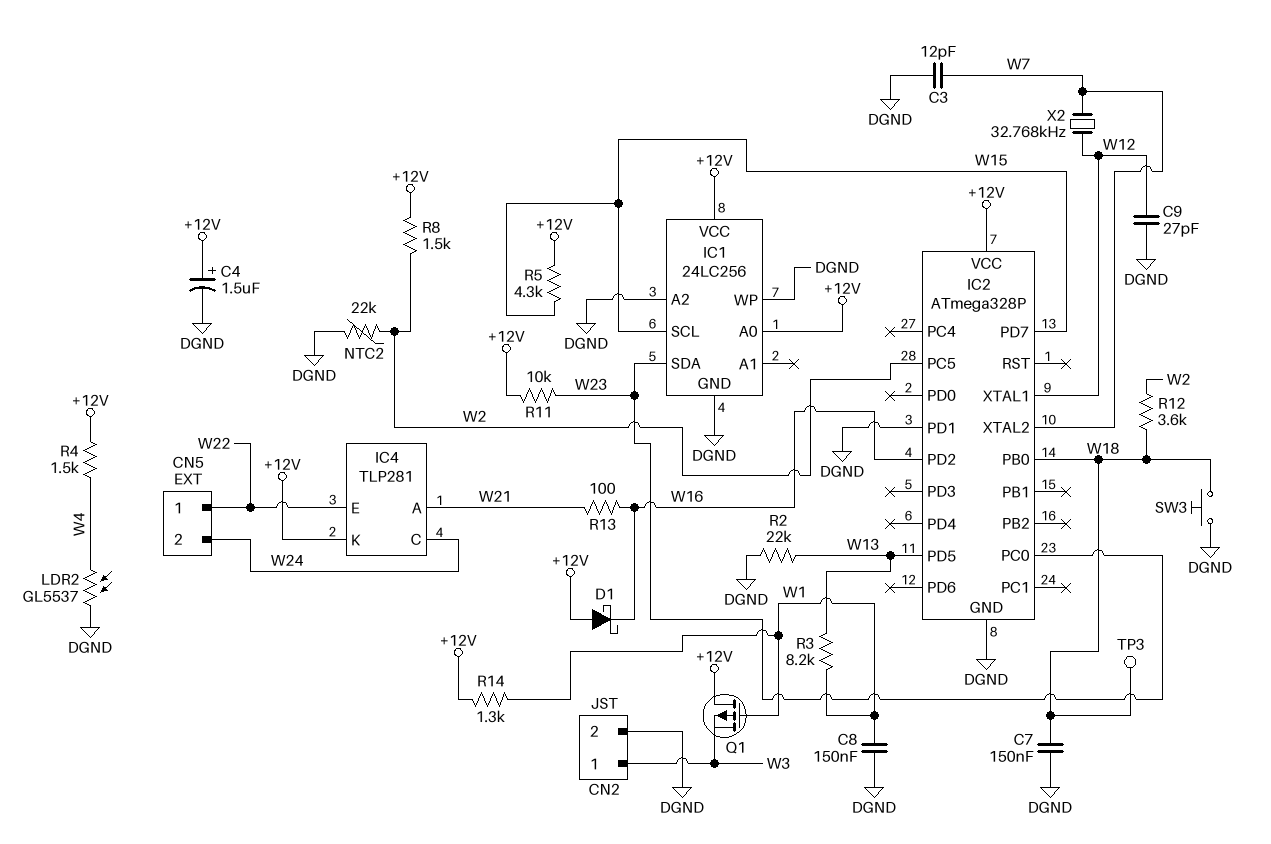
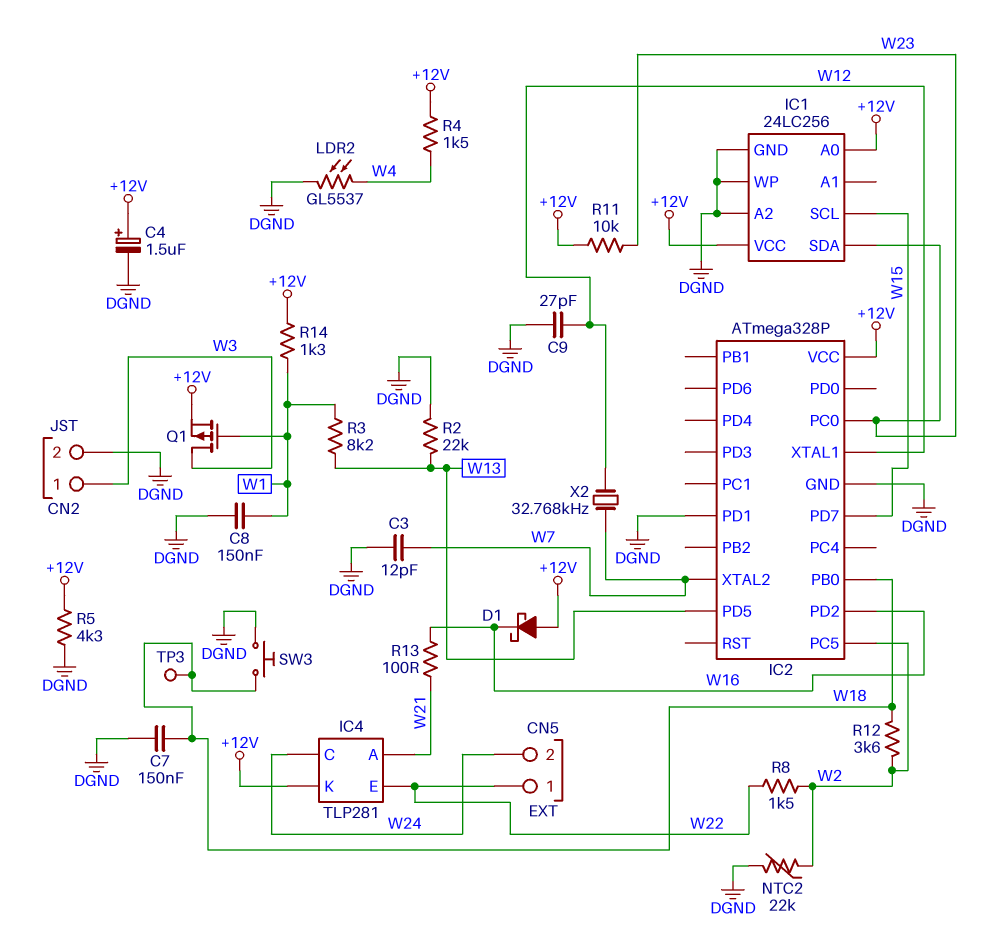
Q1: PMOS (G W1, D +12V, S W3) -> PMOS (G W1, D W3, S +12V)
R5: 4.3k (+12V, W15) -> 4.3k (+12V, DGND)
R8: 1.5k (+12V, W2) -> 1.5k (W2, W22)

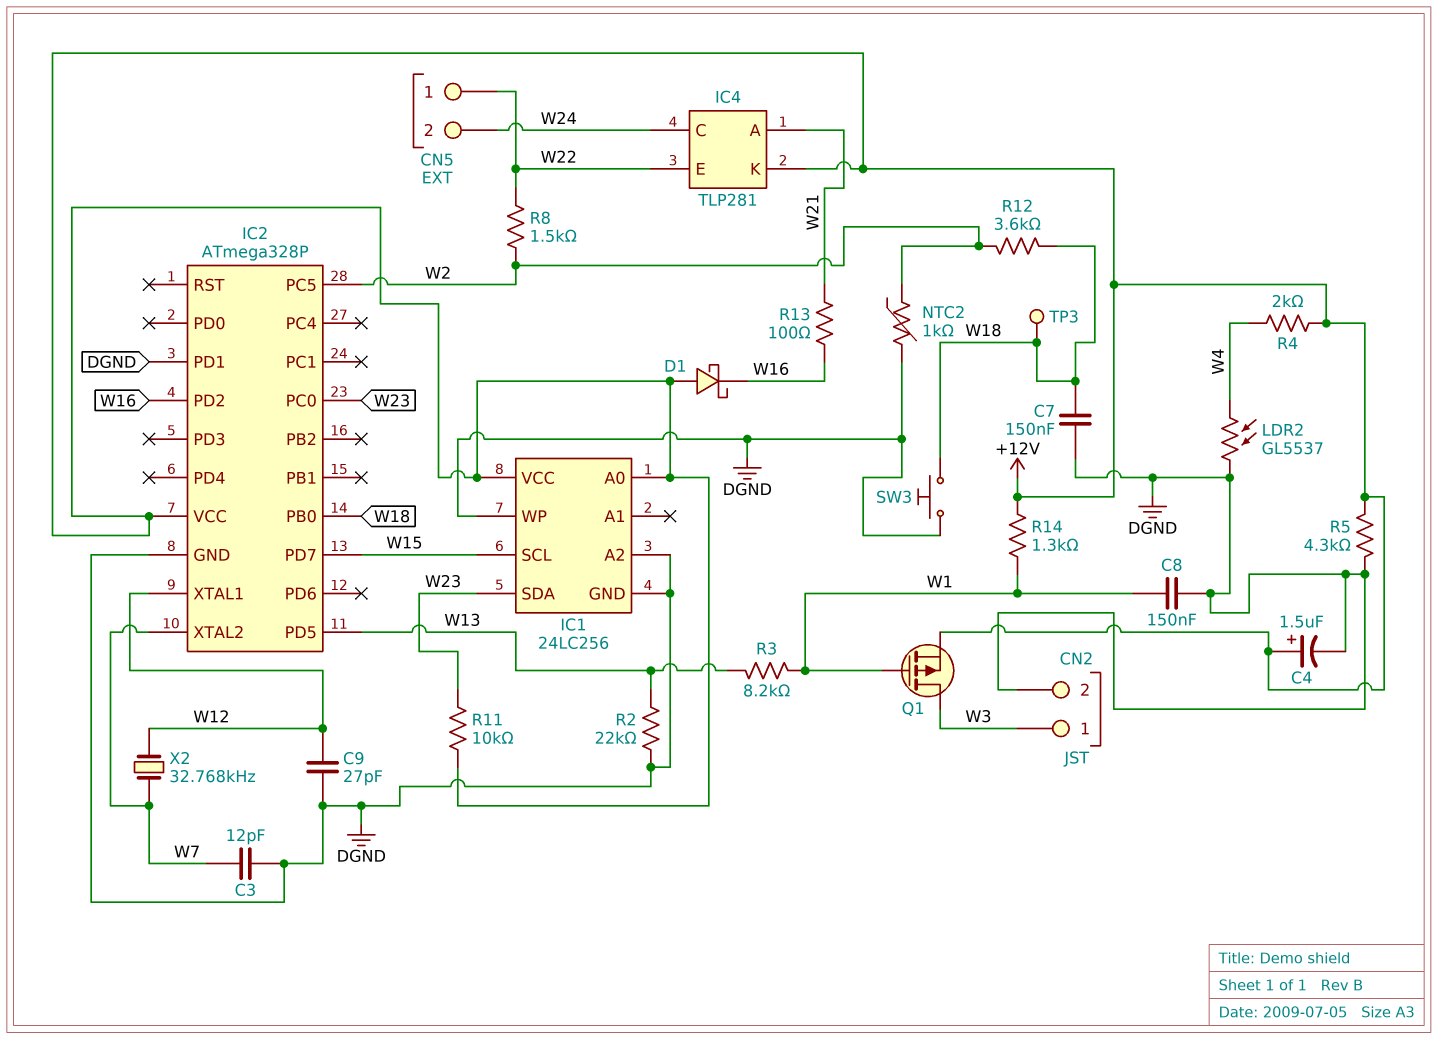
NTC2: 22k (DGND, W2) -> 1k (DGND, W2)
R4: 1.5k (+12V, W4) -> 2k (+12V, W4)

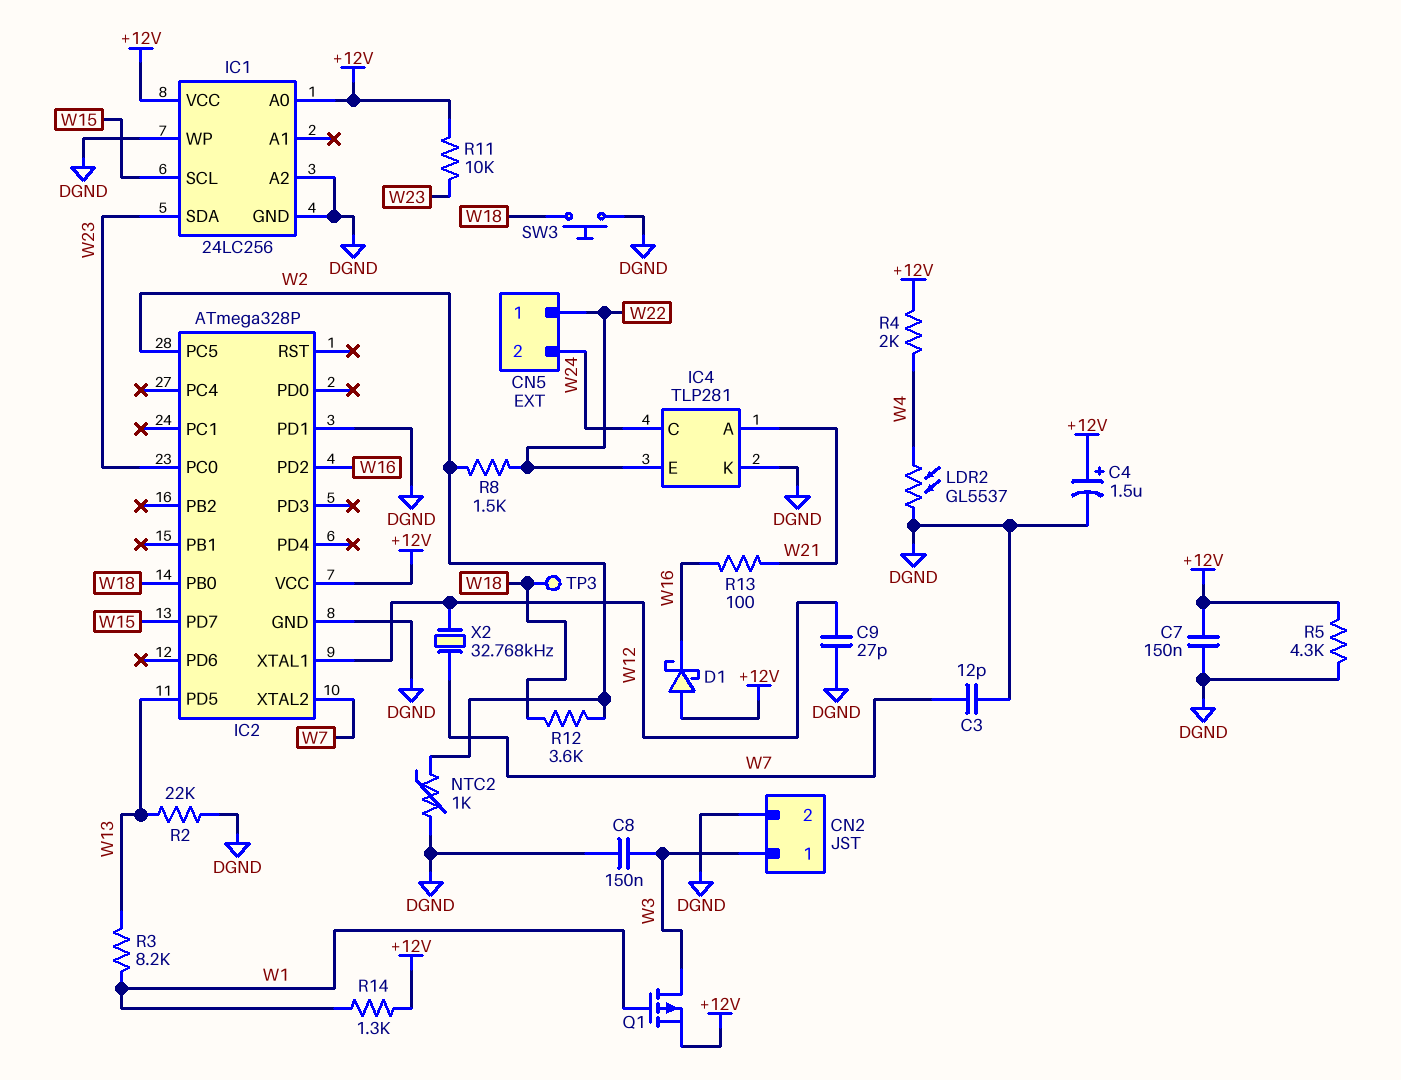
C7: 150nF (DGND, W18) -> 150nF (+12V, DGND)
C8: 150nF (DGND, W1) -> 150nF (DGND, W3)
IC4 pin K: +12V -> DGND

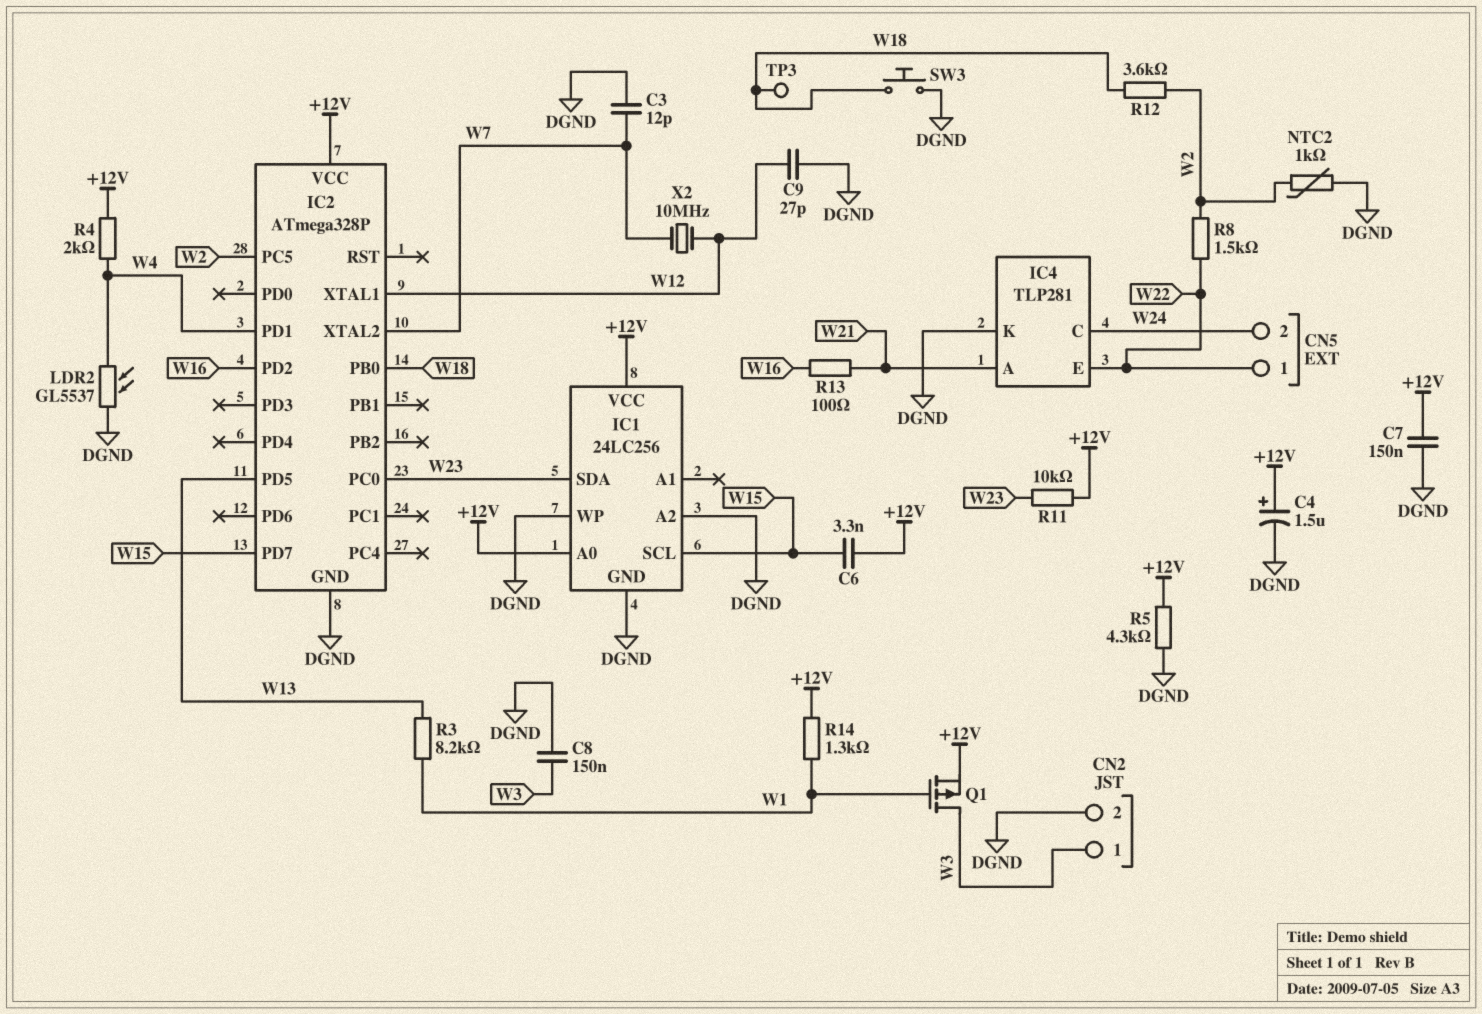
C6: none -> 3.3nF (+12V, W15)
D1: schottky (A +12V, K W16) -> none
IC2 pin PD1: DGND -> W4
R2: 22k (DGND, W13) -> none
X2: 32.768kHz (W7, W12) -> 10MHz (W7, W12)

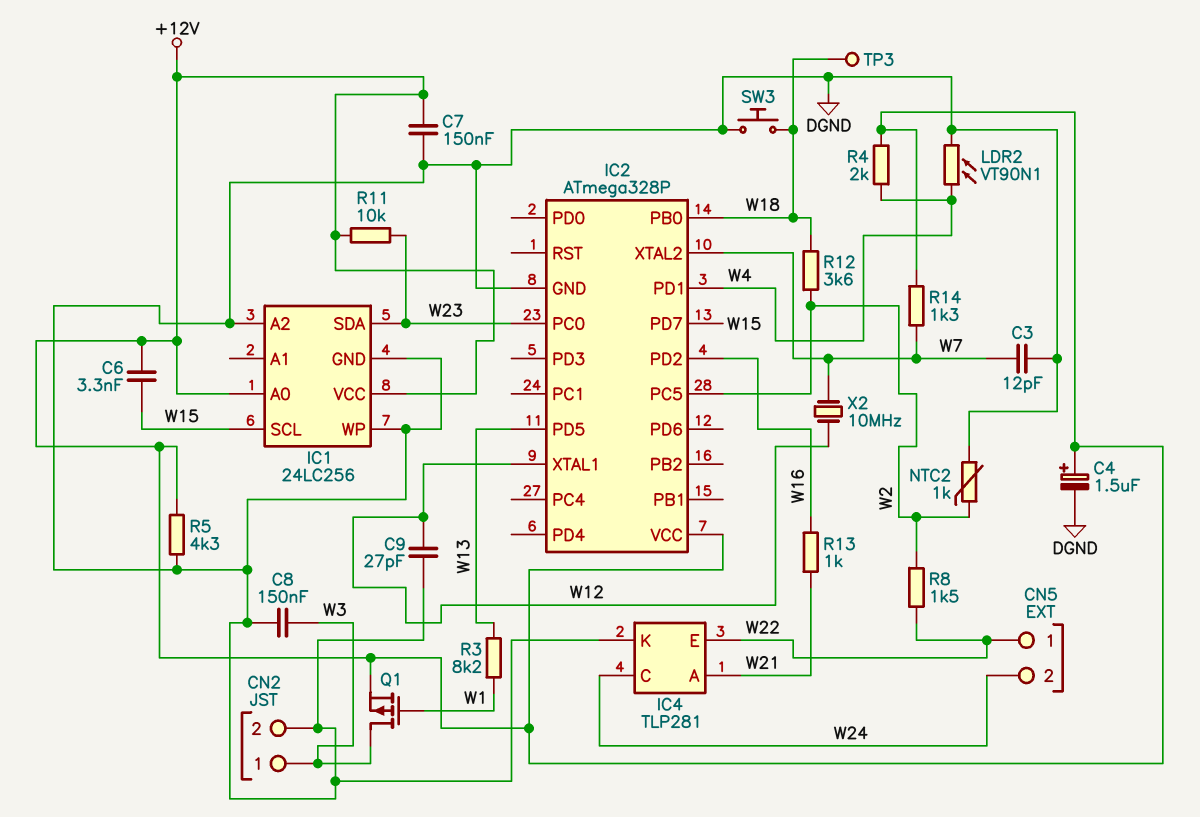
LDR2: GL5537 (DGND, W4) -> VT90N1 (DGND, W4)
R13: 100 (W16, W21) -> 1k (W16, W21)
R14: 1.3k (+12V, W1) -> 1.3k (+12V, W7)

